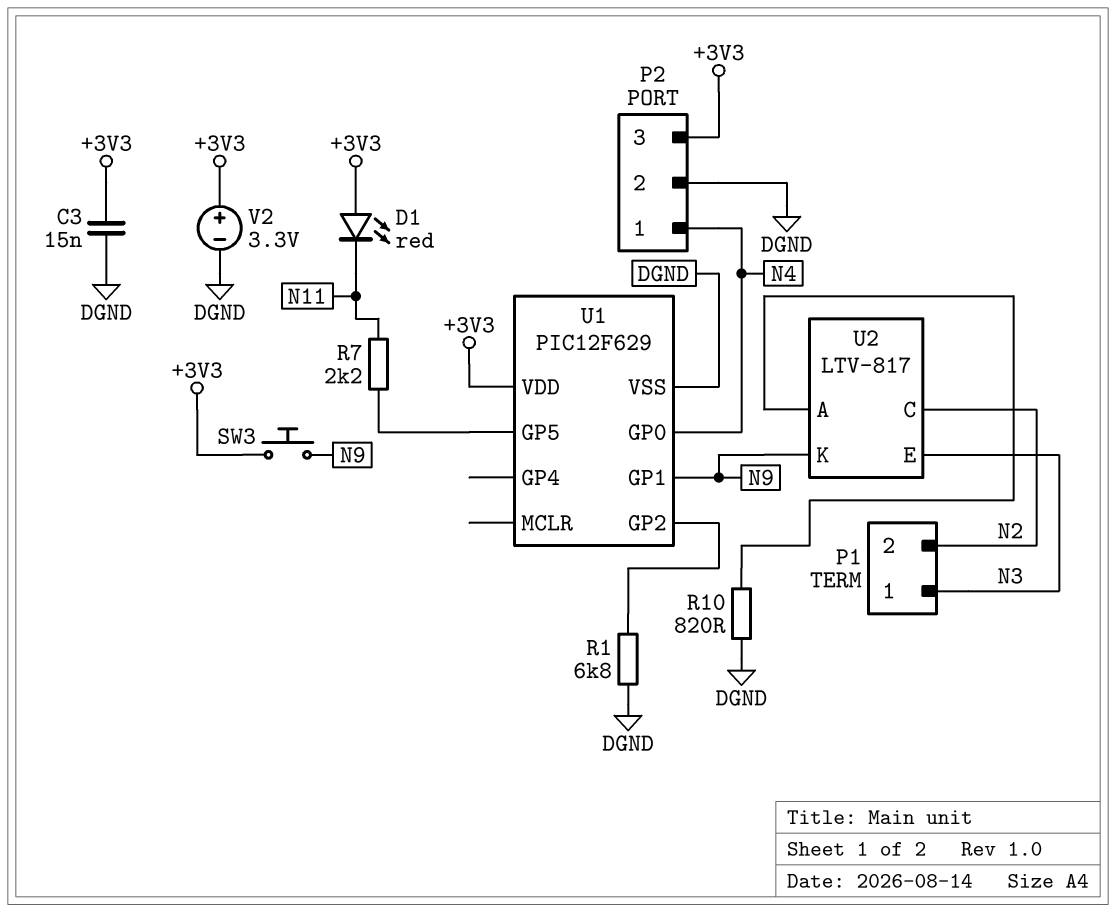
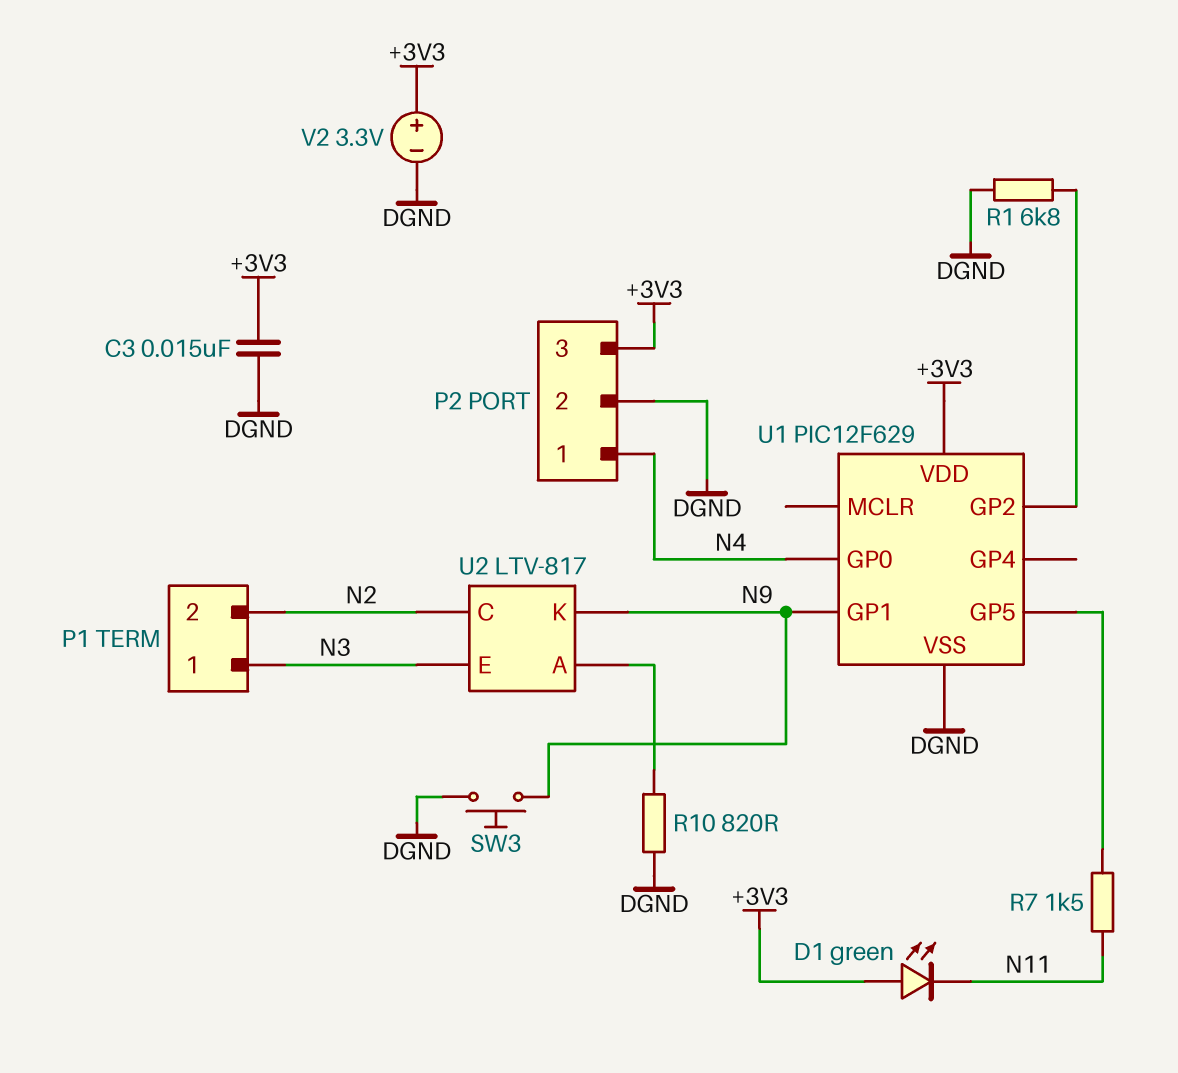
D1: LED red (A +3V3, K N11) -> LED green (A +3V3, K N11)
R7: 2.2k (N11, U1/GP5) -> 1.5k (N11, U1/GP5)
SW3: button (+3V3, N9) -> button (DGND, N9)

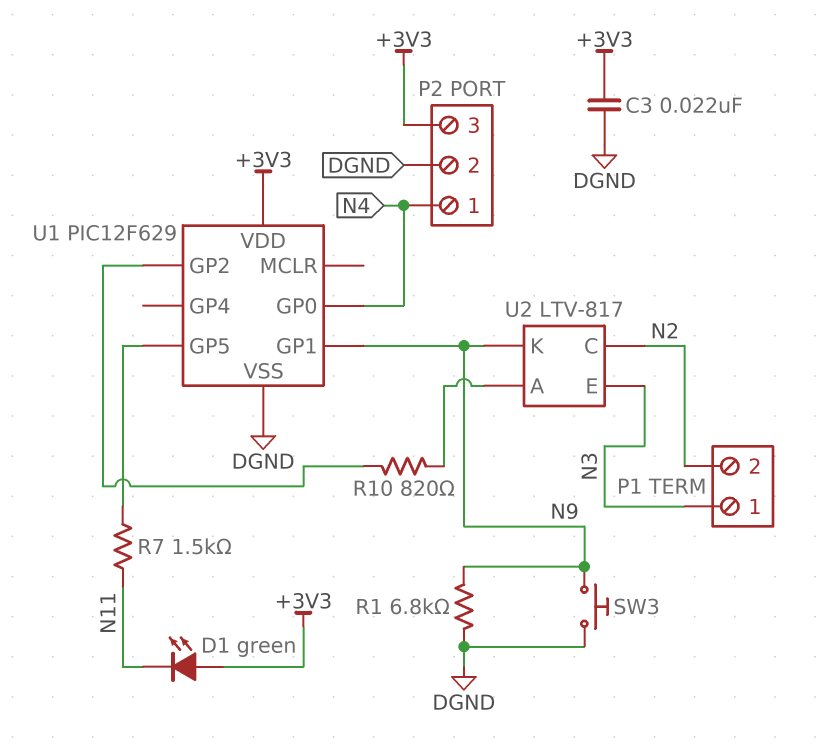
C3: 15nF (+3V3, DGND) -> 22nF (+3V3, DGND)
R1: 6.8k (DGND, U1/GP2) -> 6.8k (DGND, N9)
R10: 820 (DGND, U2/A) -> 820 (U1/GP2, U2/A)
V2: 3.3V (plus +3V3, minus DGND) -> none

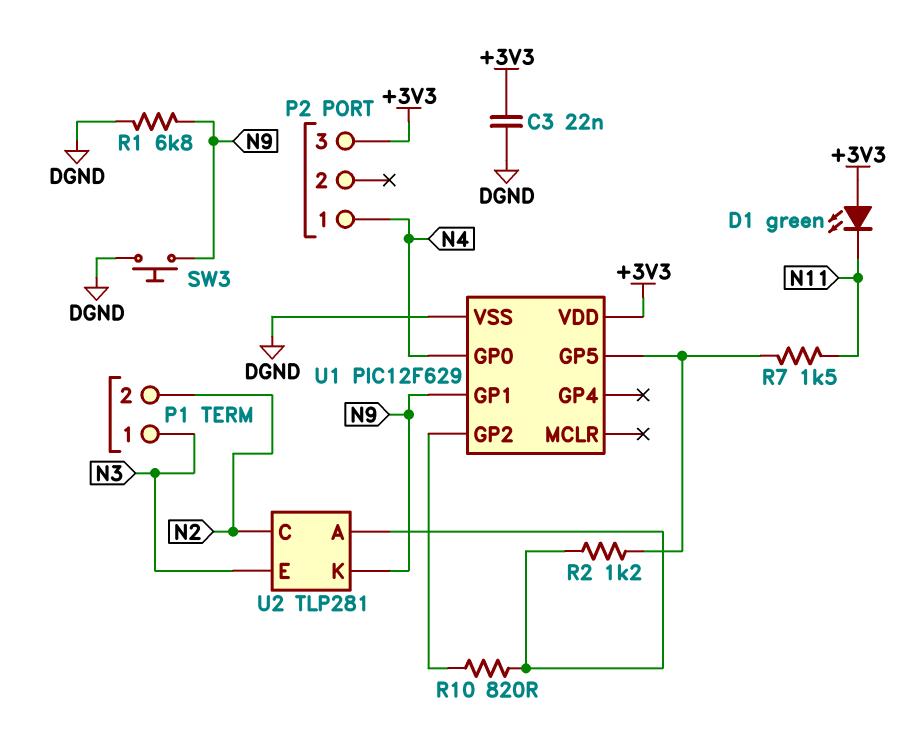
P2 pin 2: DGND -> none
R2: none -> 1.2k (U1/GP5, U2/A)
U2: LTV-817 -> TLP281

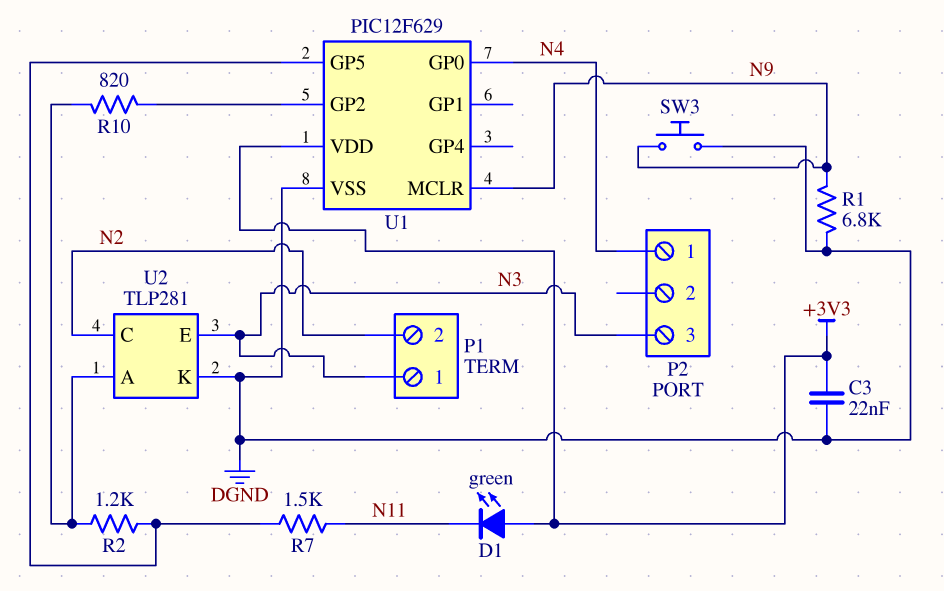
P2 pin 3: +3V3 -> N3
U1 pin GP1: N9 -> none
U1 pin MCLR: none -> N9
U2 pin K: N9 -> DGND

